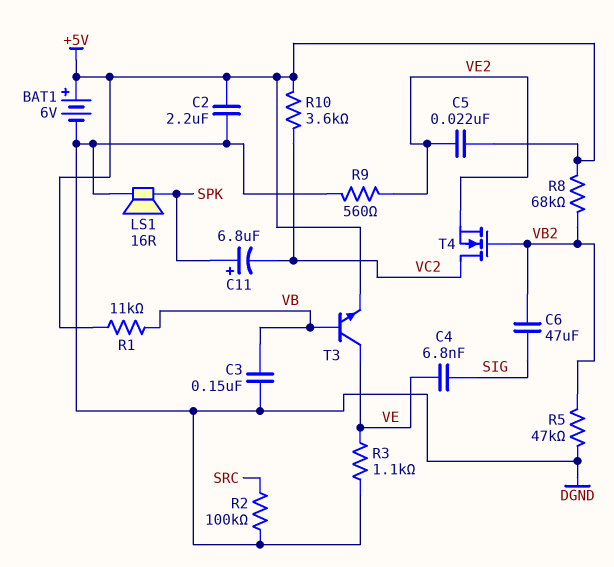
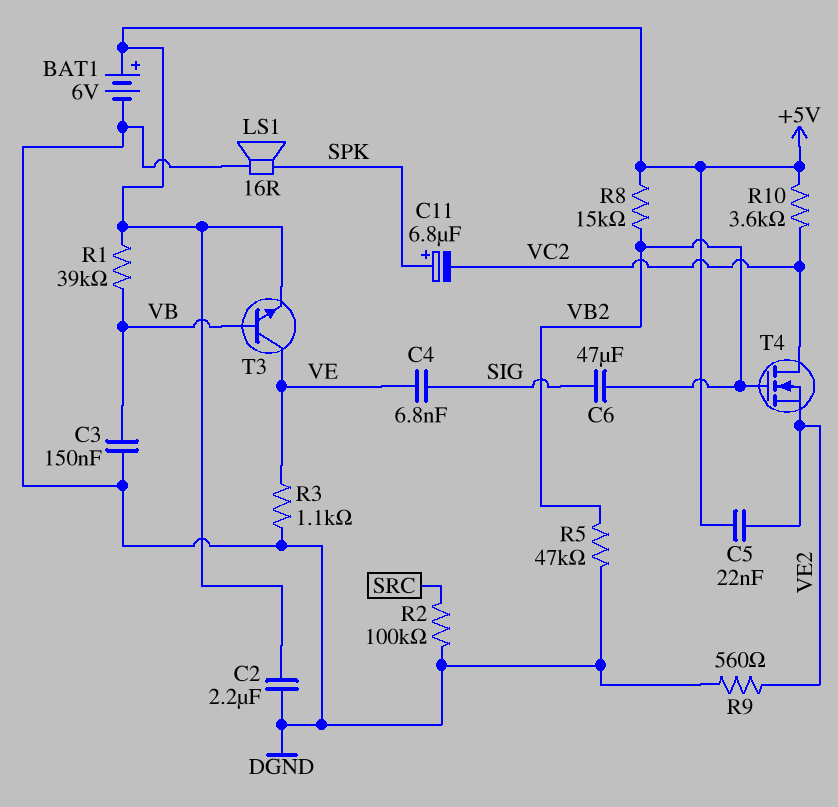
R1: 11k (+5V, VB) -> 39k (+5V, VB)
R8: 68k (+5V, VB2) -> 15k (+5V, VB2)

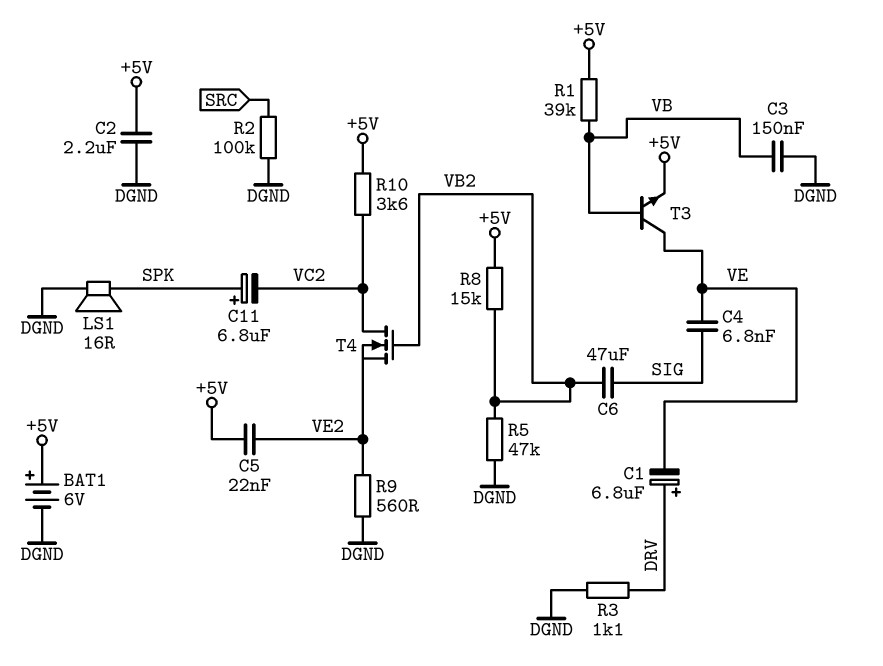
C1: none -> 6.8uF (plus DRV, minus VE)
R3: 1.1k (DGND, VE) -> 1.1k (DGND, DRV)

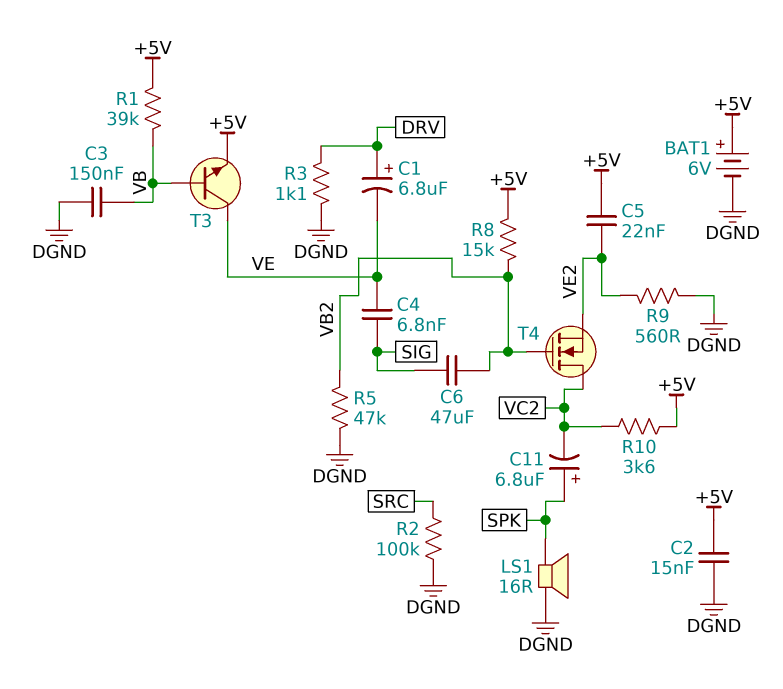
C2: 2.2uF (+5V, DGND) -> 15nF (+5V, DGND)

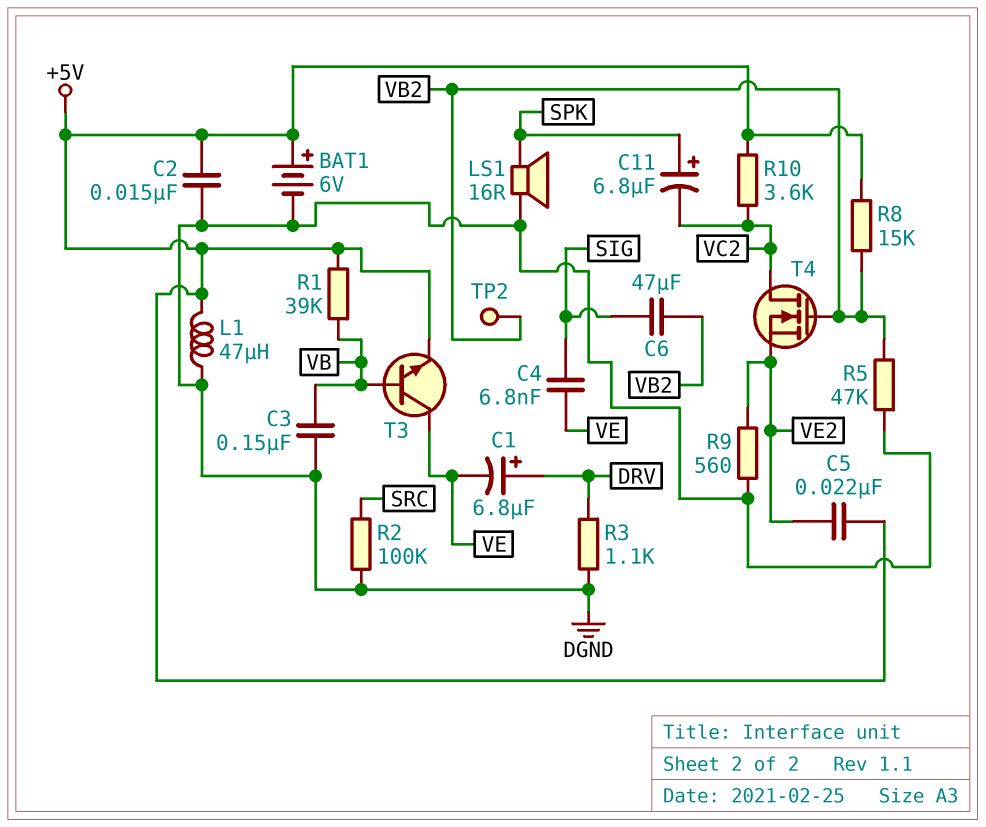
L1: none -> 47uH (+5V, DGND)
TP2: none -> test point (VB2)

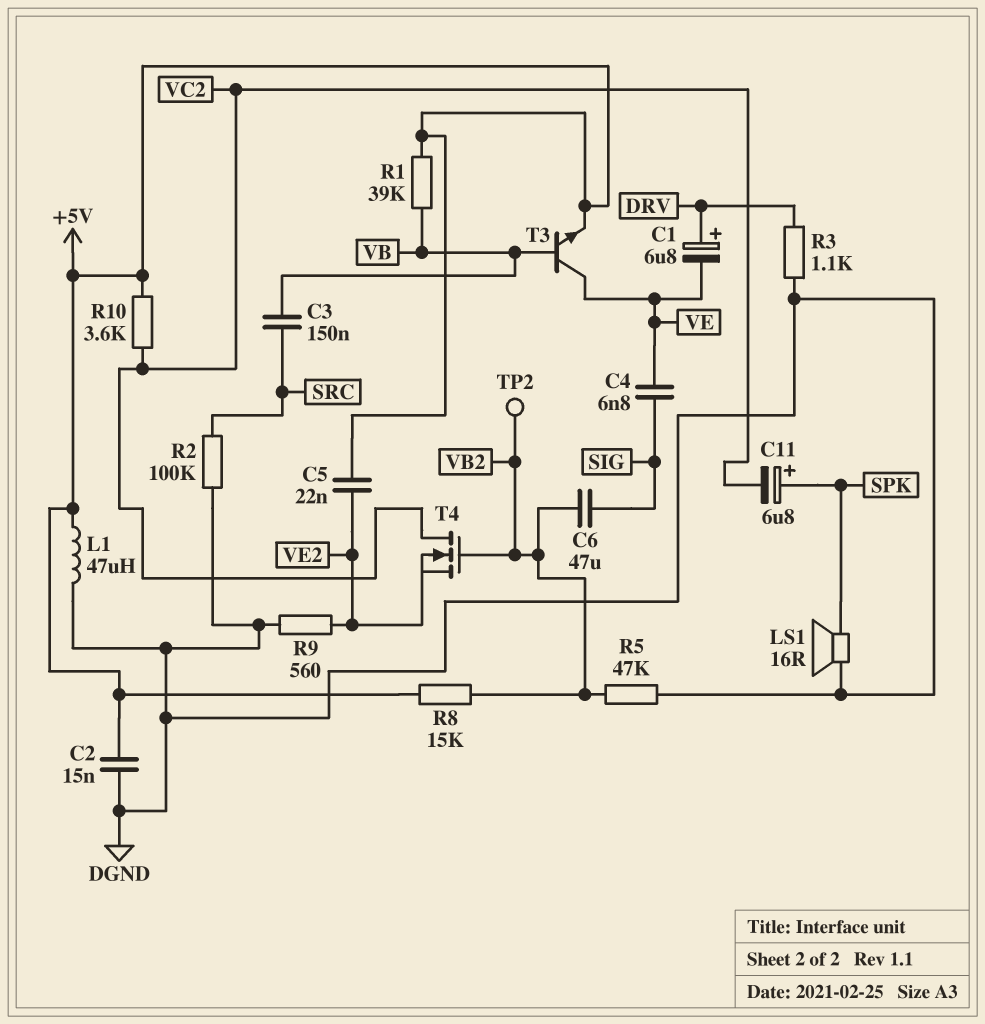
BAT1: 6V (plus +5V, minus DGND) -> none
C3: 150nF (DGND, VB) -> 150nF (SRC, VB)

